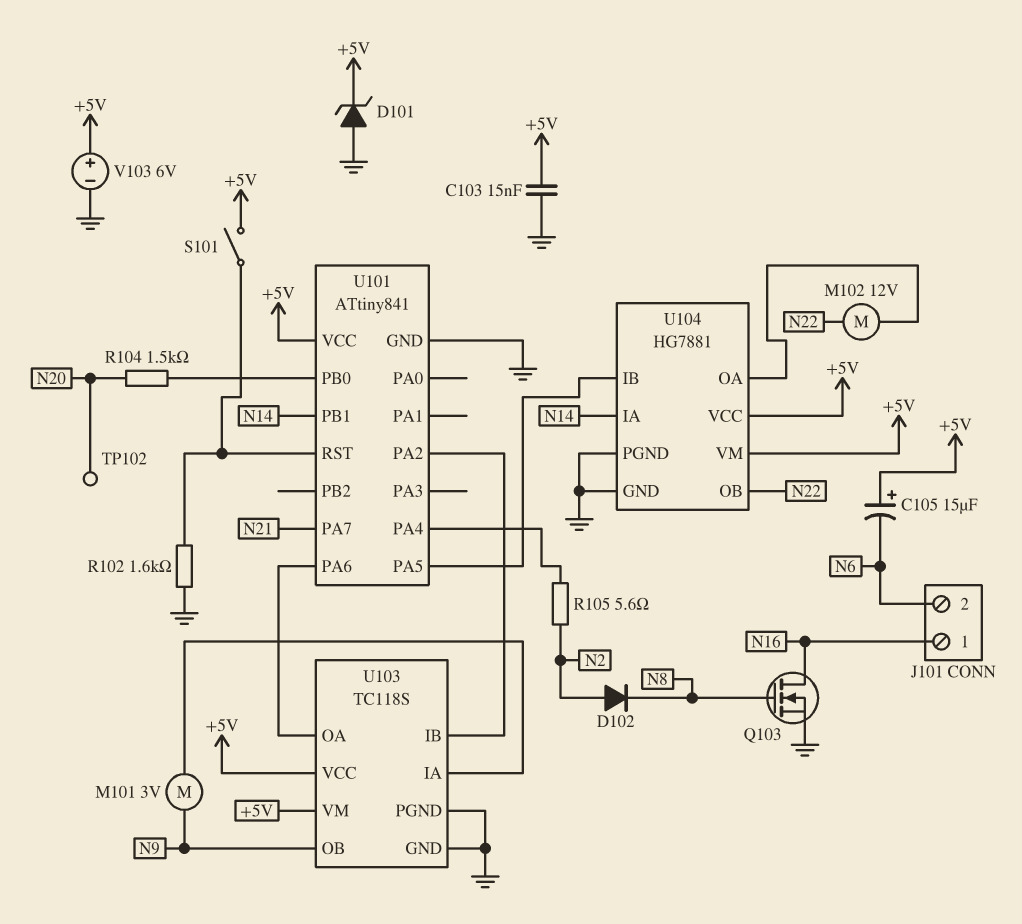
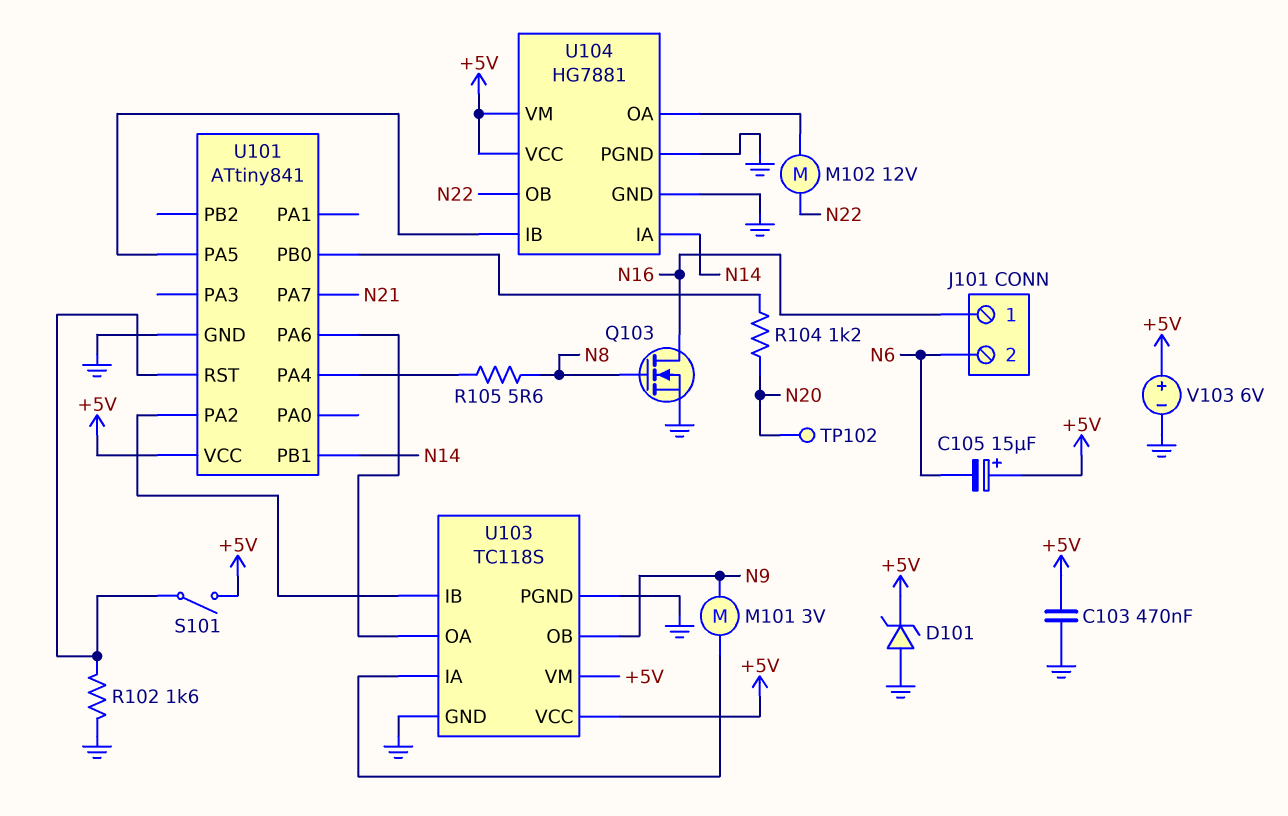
C103: 15nF (+5V, GND) -> 470nF (+5V, GND)
D102: diode (A N2, K N8) -> none
R104: 1.5k (N20, U101/PB0) -> 1.2k (N20, U101/PB0)
R105: 5.6 (N2, U101/PA4) -> 5.6 (N8, U101/PA4)

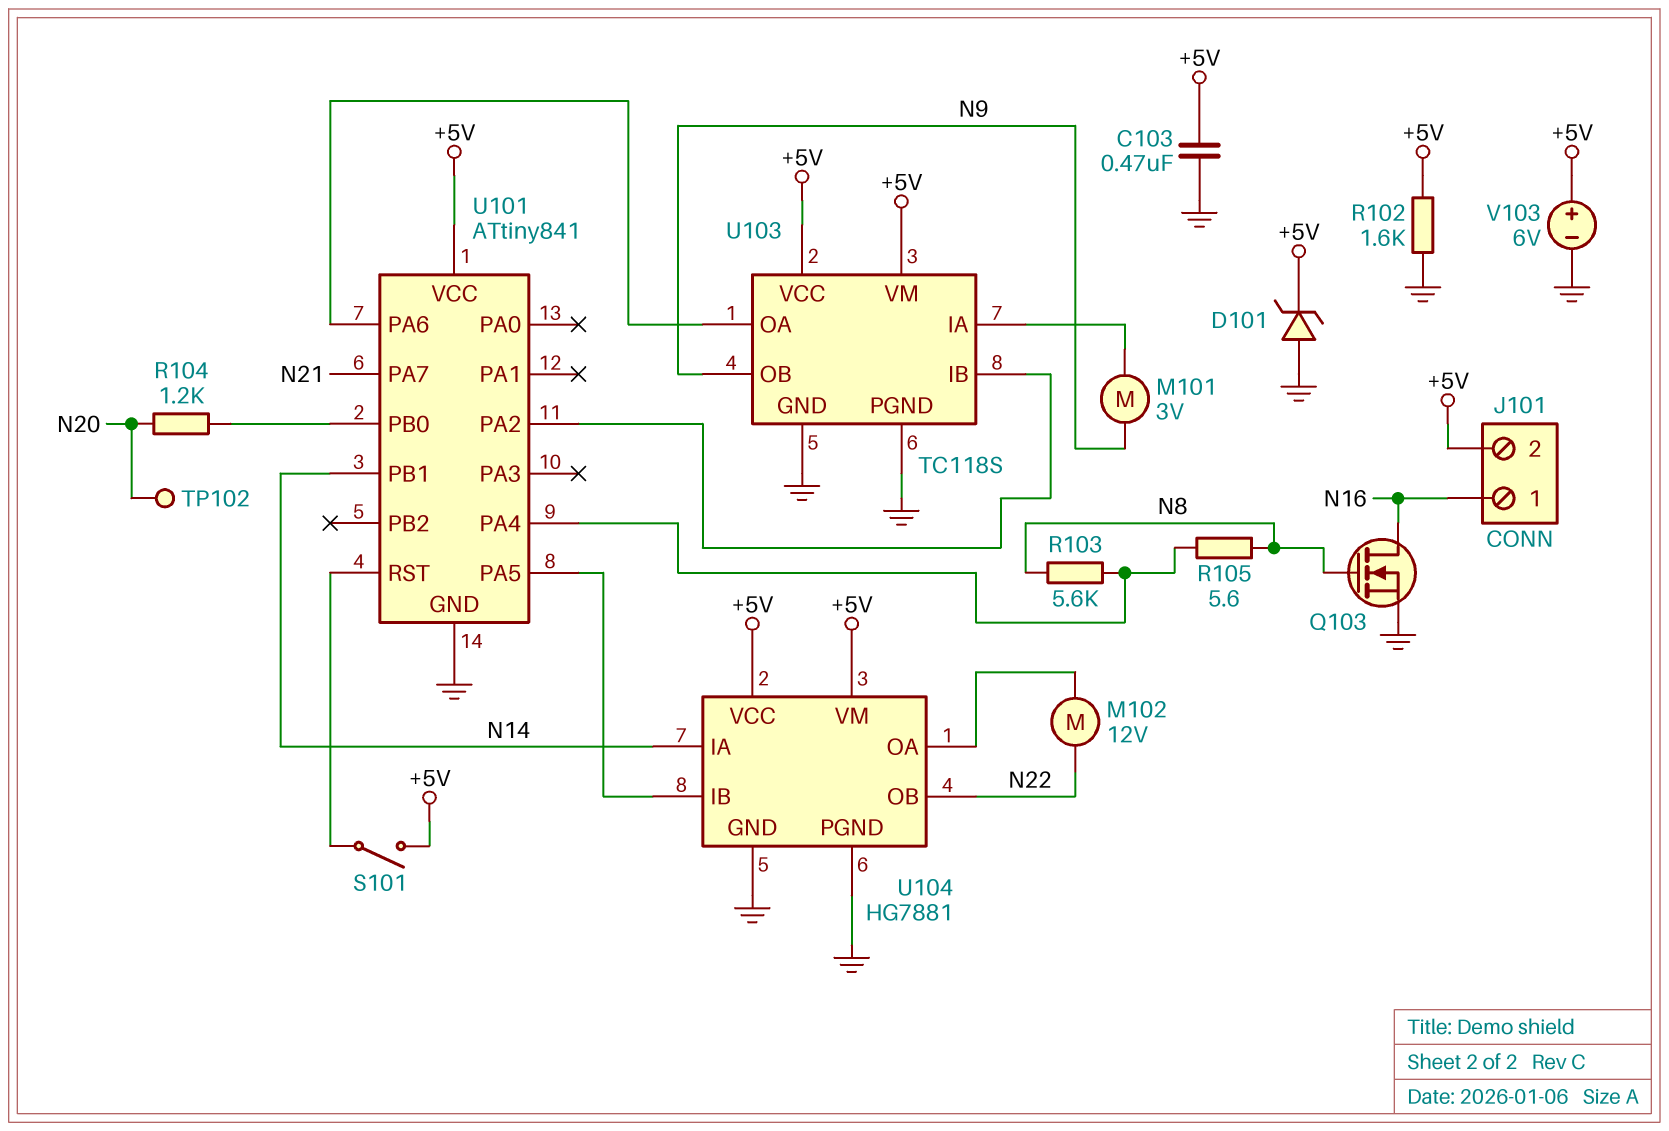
C105: 15uF (plus +5V, minus N6) -> none
J101 pin 2: N6 -> +5V
R102: 1.6k (GND, U101/RST) -> 1.6k (+5V, GND)
R103: none -> 5.6k (N8, U101/PA4)

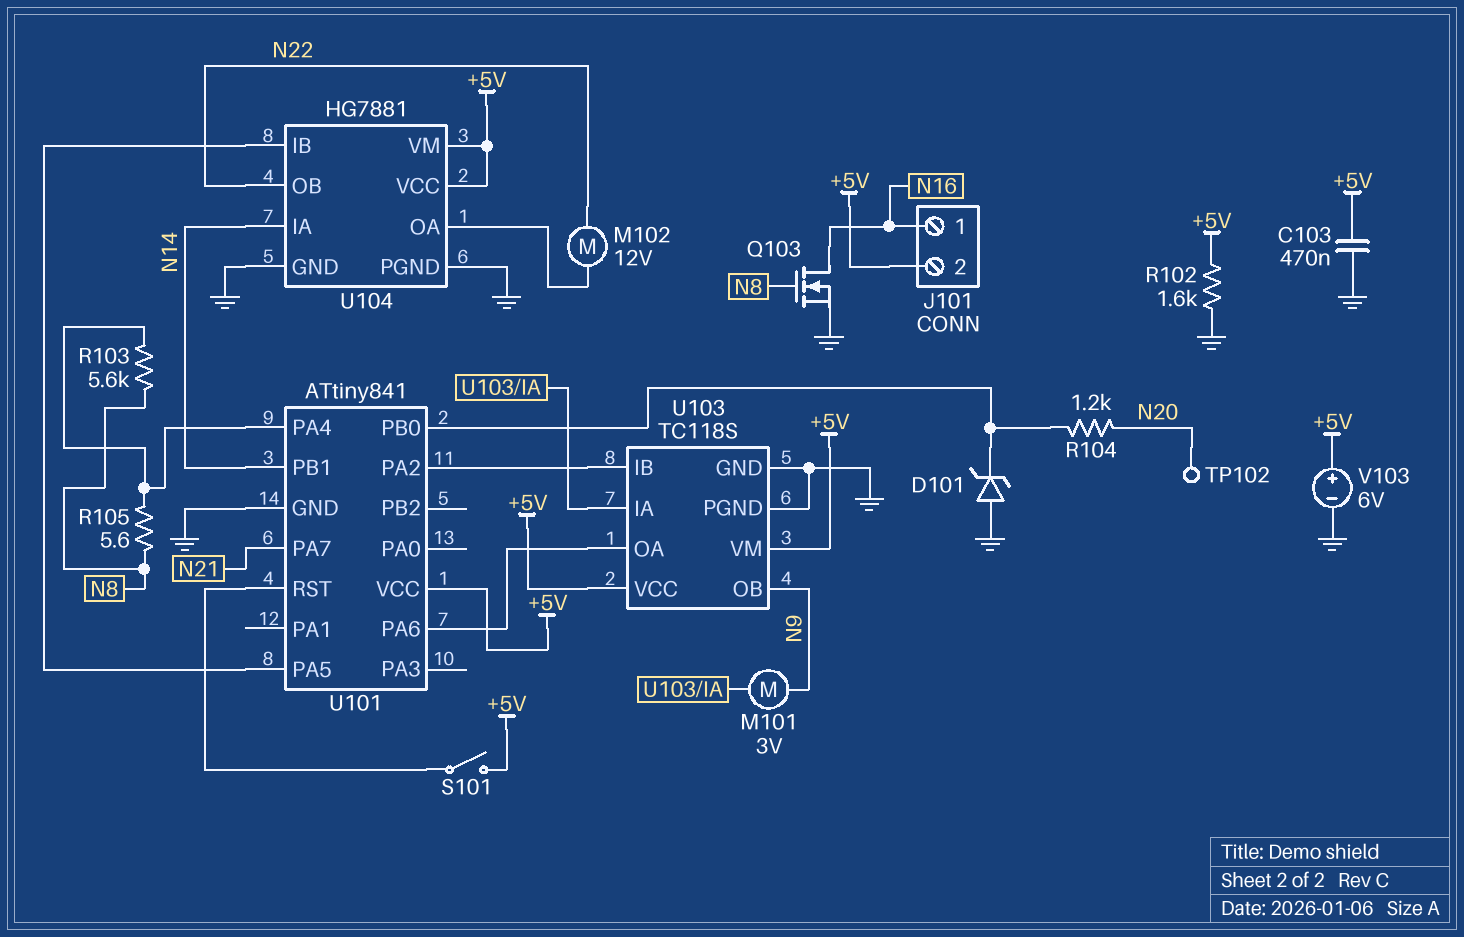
D101: zener (A GND, K +5V) -> zener (A GND, K U101/PB0)

